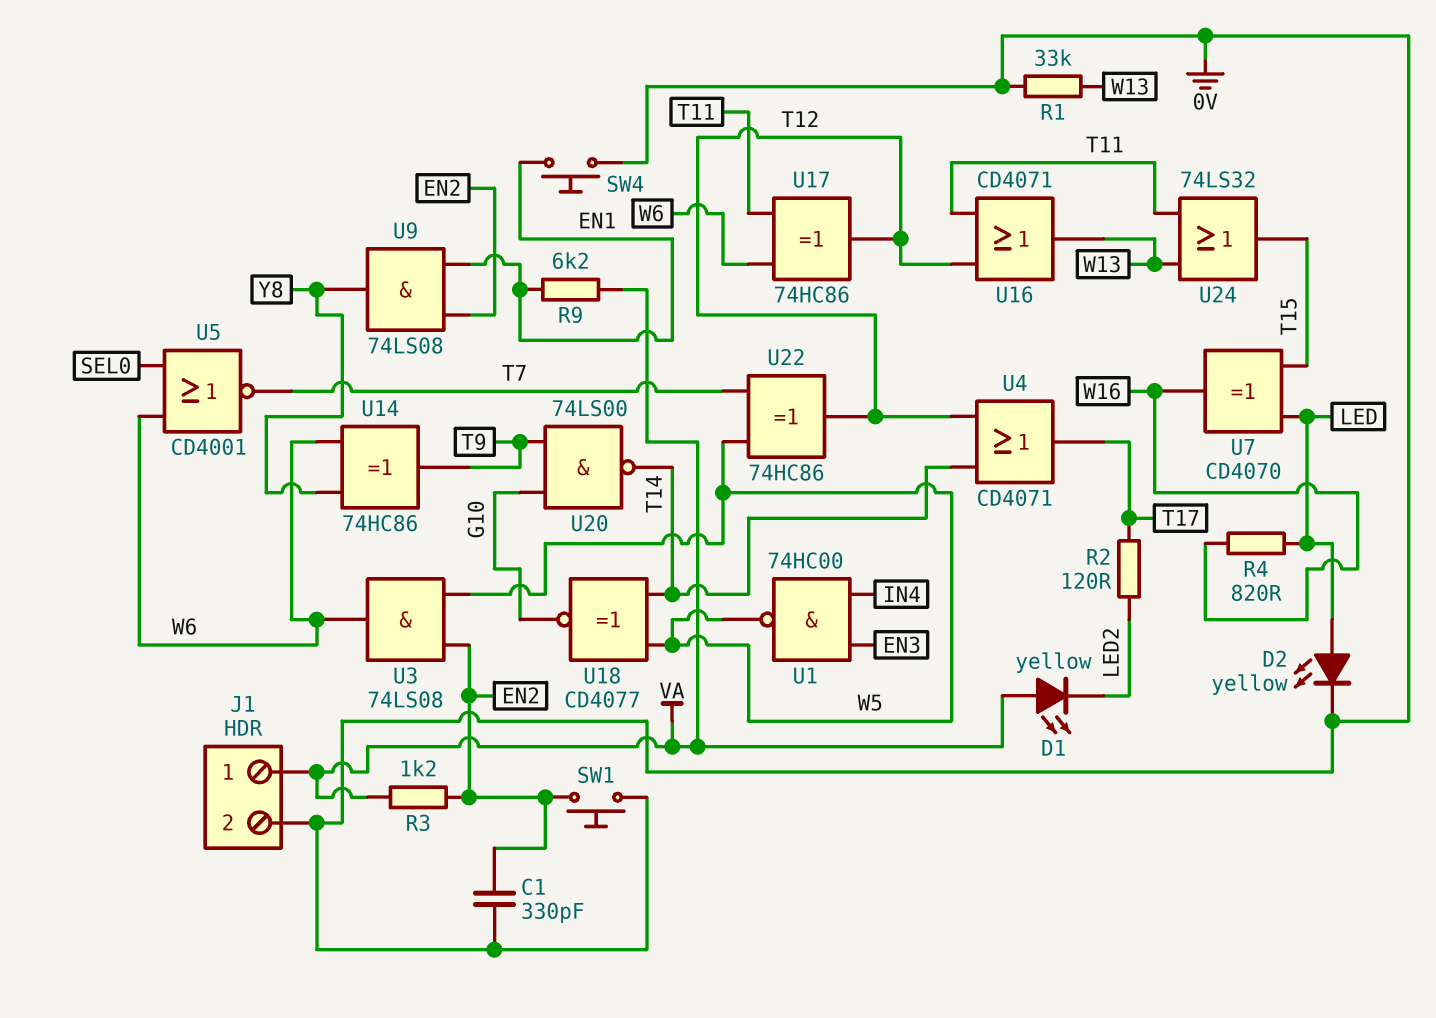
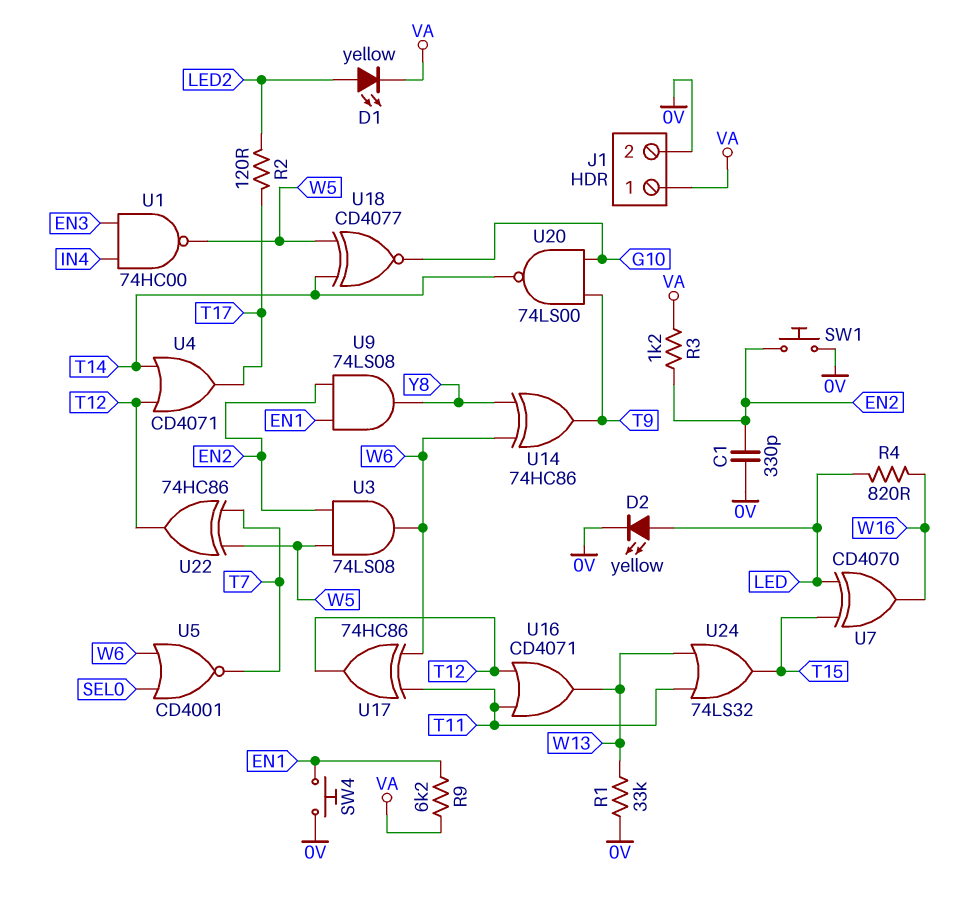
D1: LED yellow (A VA, K LED2) -> LED yellow (A LED2, K VA)

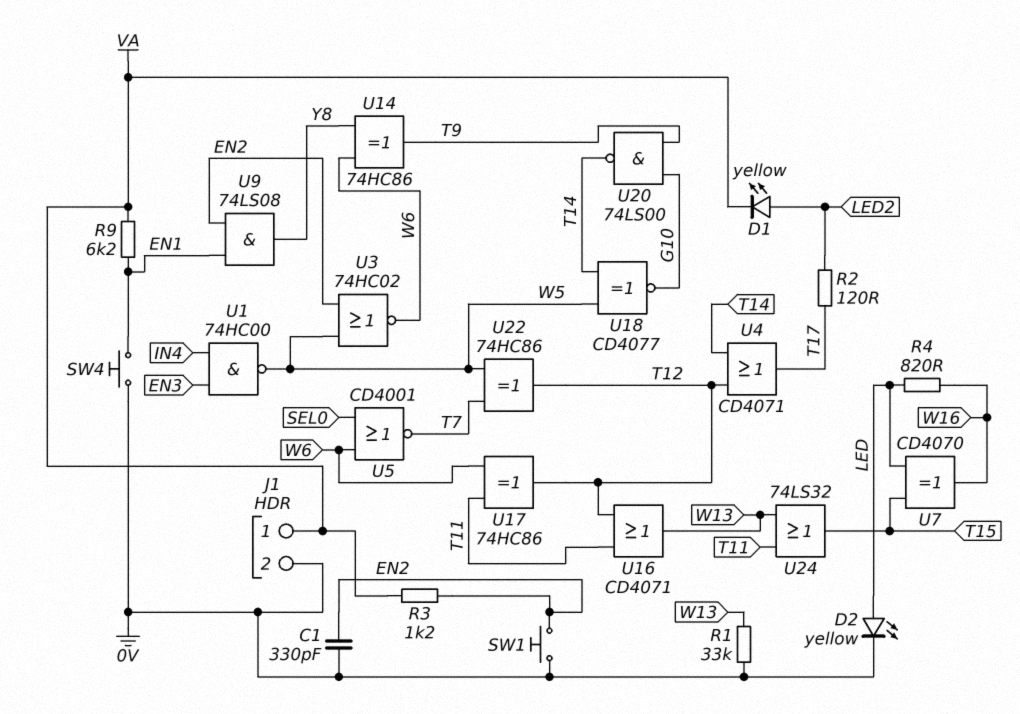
U3: AND 74LS08 (in EN2, in W5, out W6) -> NOR 74HC02 (in EN2, in W5, out W6)

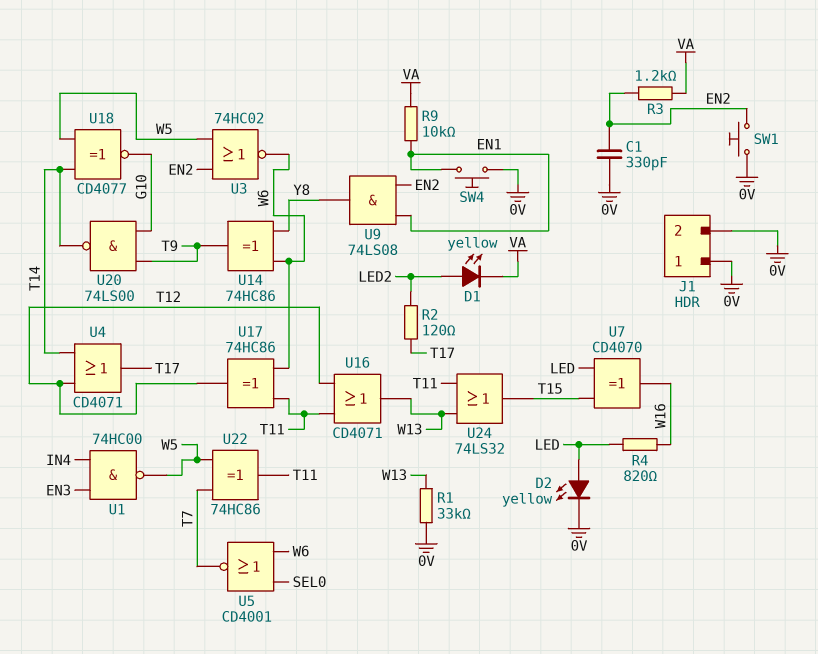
J1 pin 1: VA -> 0V
R9: 6.2k (EN1, VA) -> 10k (EN1, VA)
U22: XOR 74HC86 (in T7, in W5, out T12) -> XOR 74HC86 (in T7, in W5, out T11)

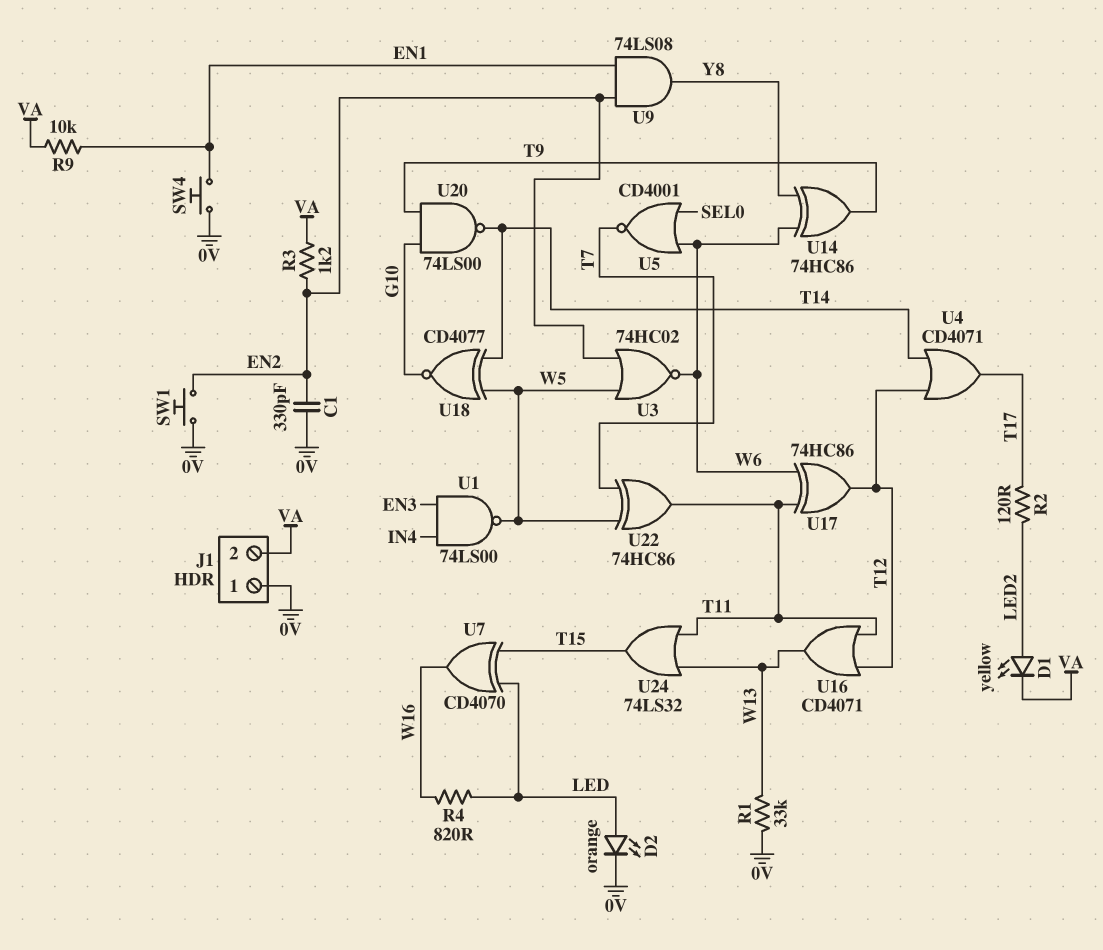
D2: LED yellow (A LED, K 0V) -> LED orange (A LED, K 0V)
J1 pin 2: 0V -> VA
U1: NAND 74HC00 (in EN3, in IN4, out W5) -> NAND 74LS00 (in EN3, in IN4, out W5)

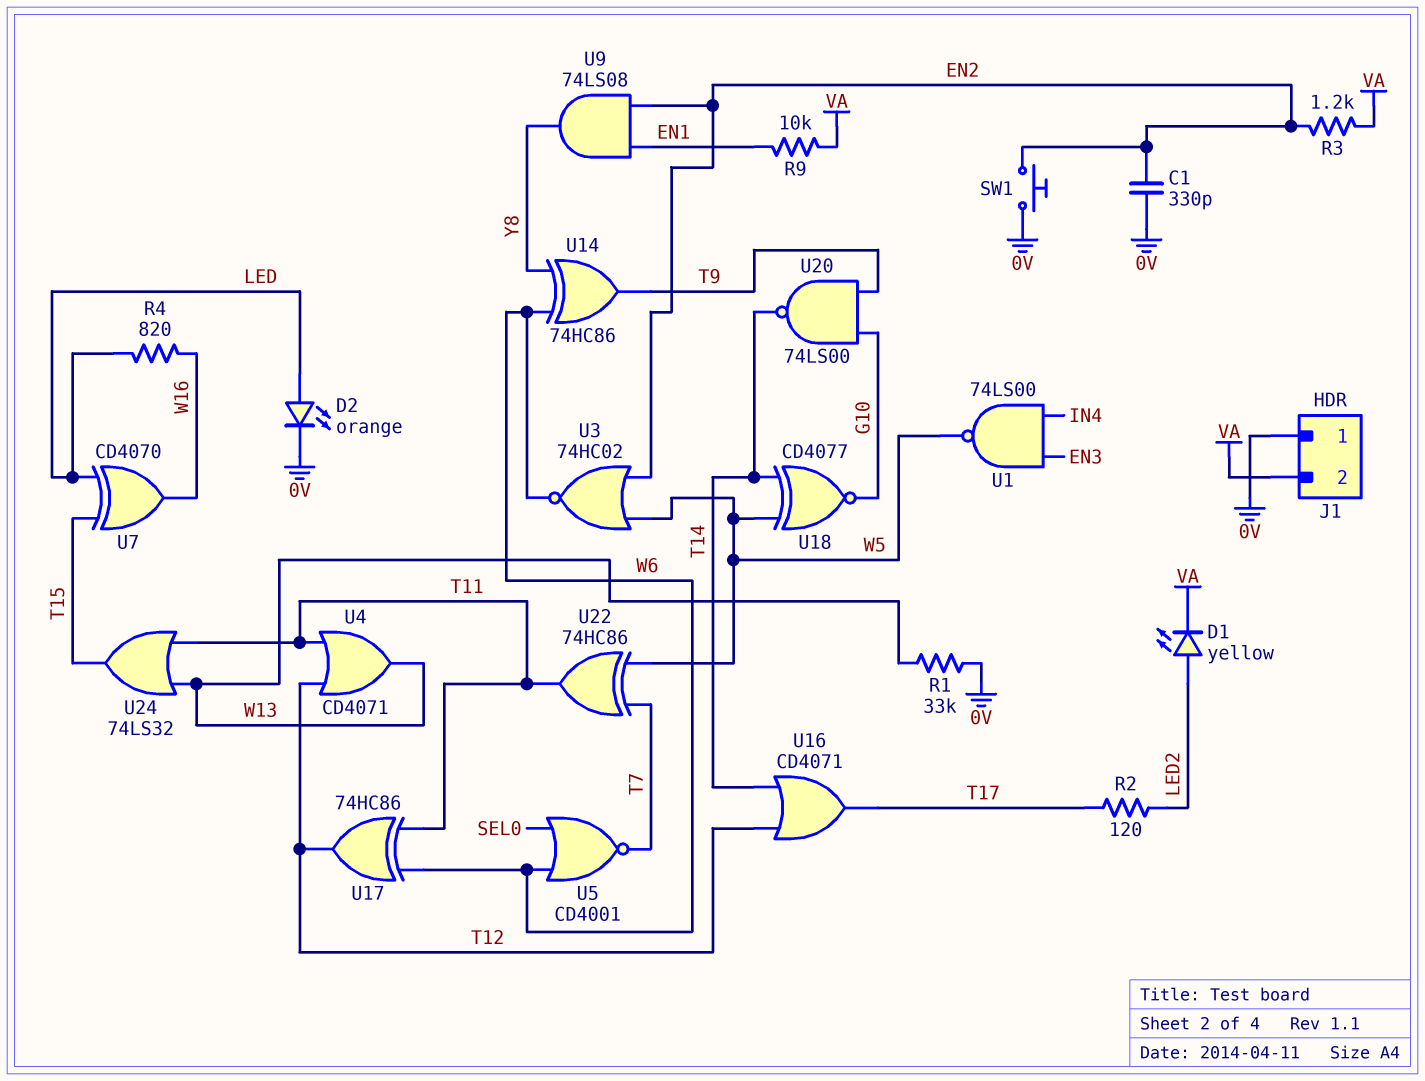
SW4: button (0V, EN1) -> none
U4: OR CD4071 (in T12, in T14, out T17) -> OR CD4071 (in T11, in T12, out W13)
U16: OR CD4071 (in T11, in T12, out W13) -> OR CD4071 (in T12, in T14, out T17)

